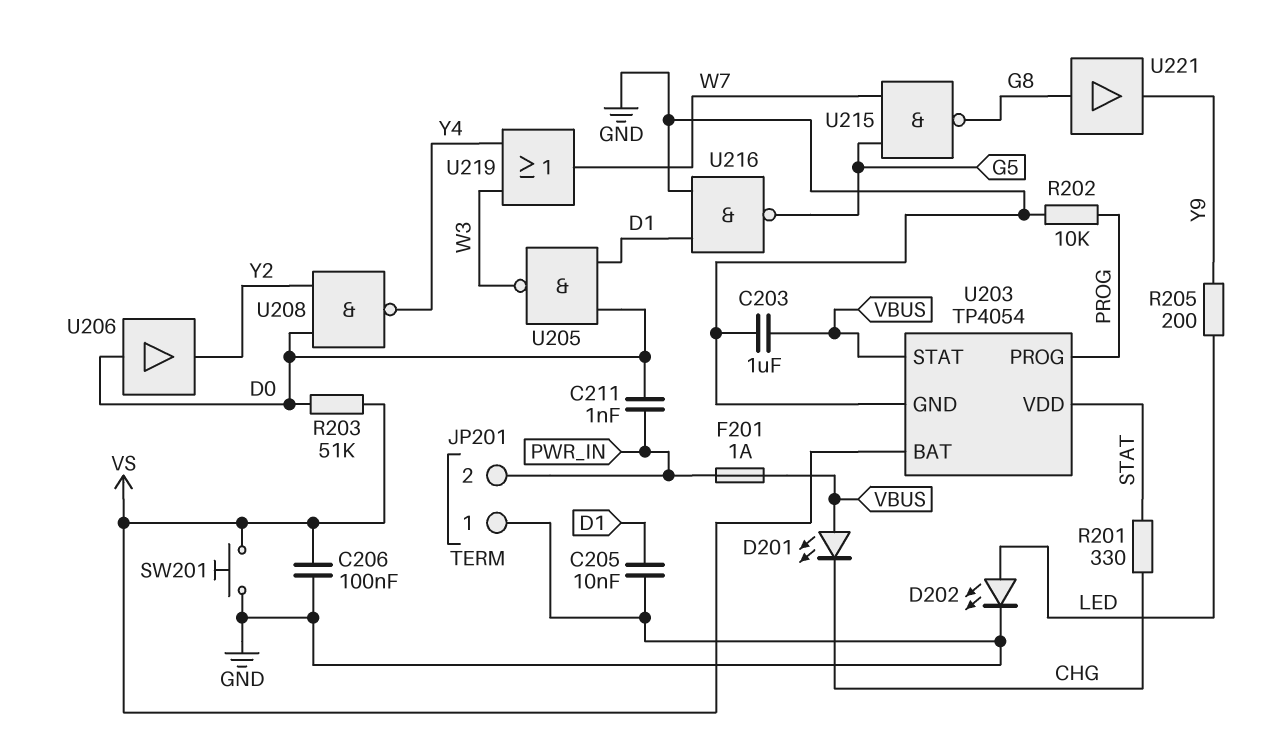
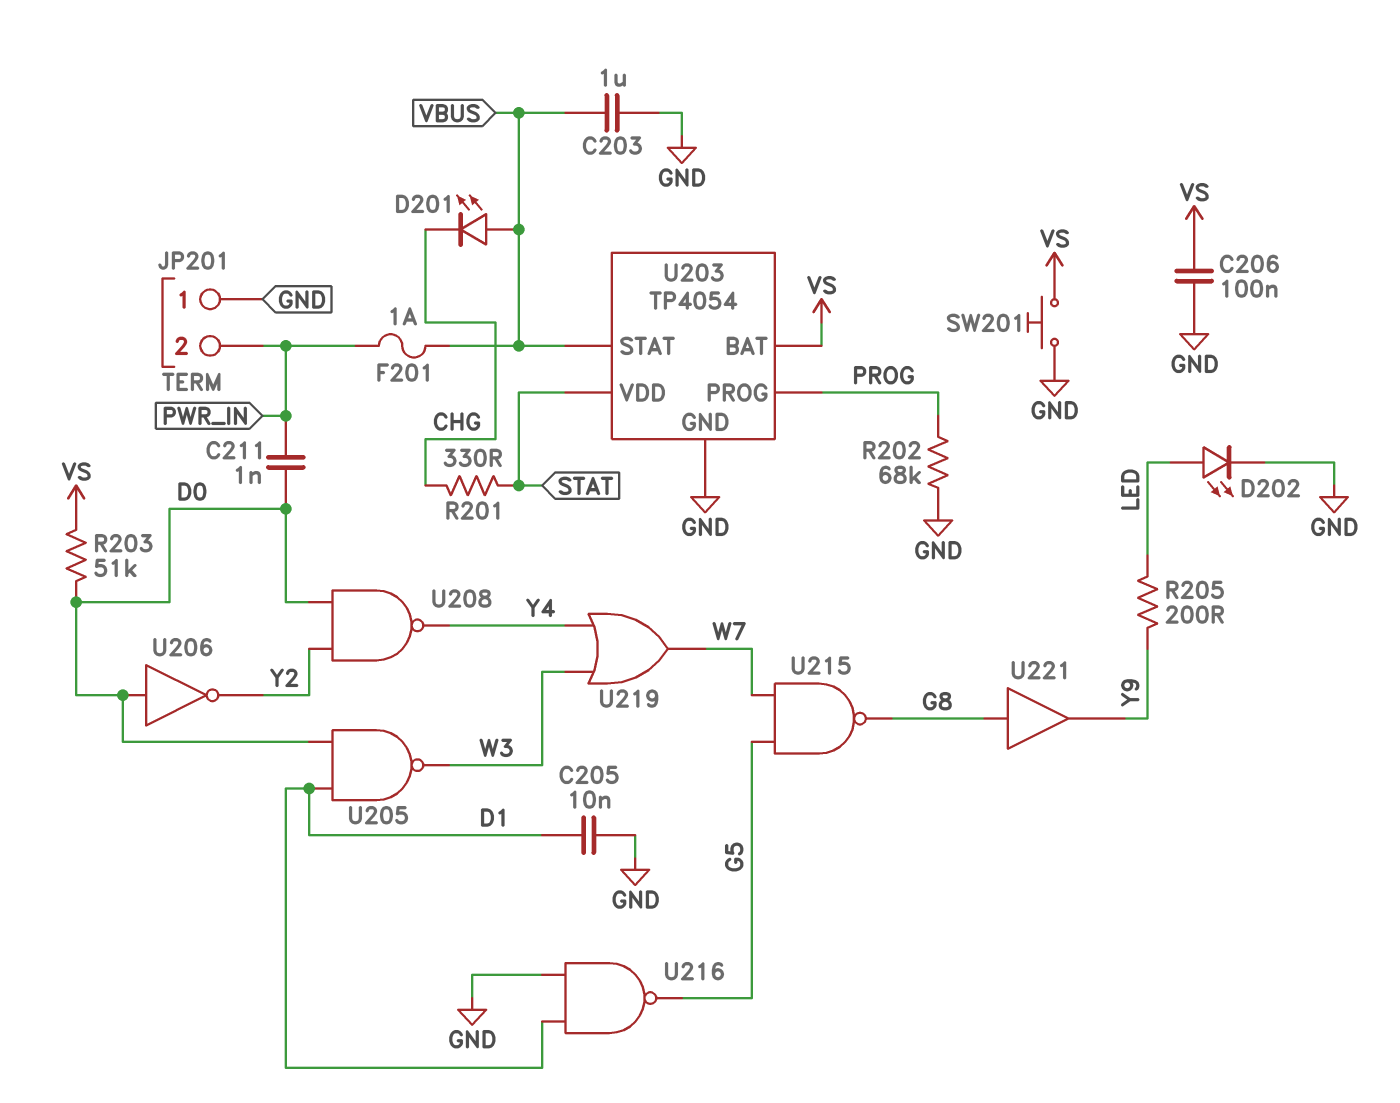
R202: 10k (GND, PROG) -> 68k (GND, PROG)
U206: buffer (in D0, out Y2) -> NOT (in D0, out Y2)

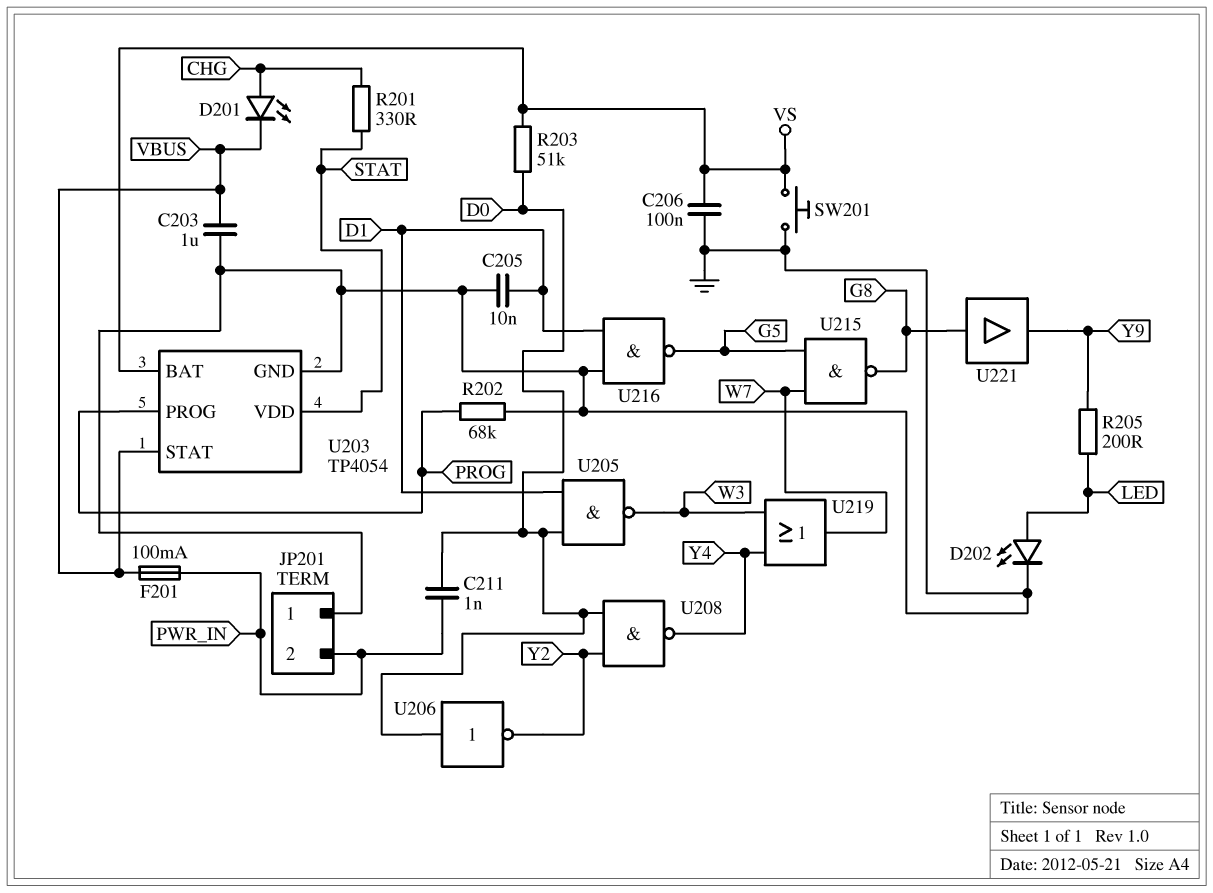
D201: LED (A VBUS, K CHG) -> LED (A CHG, K VBUS)
F201: 1A (PWR_IN, VBUS) -> 100mA (PWR_IN, VBUS)

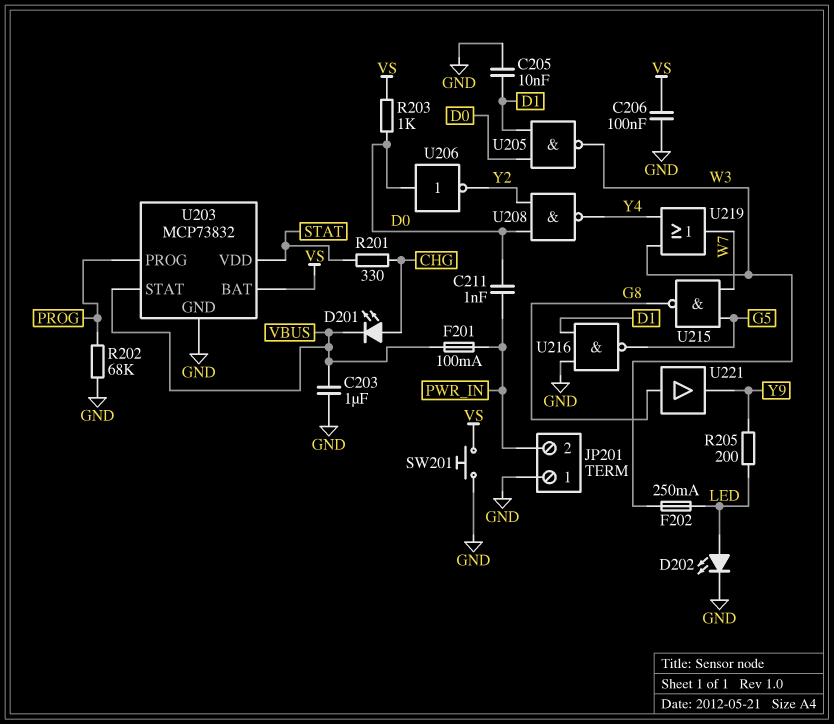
F202: none -> 250mA (LED, W3)
R203: 51k (D0, VS) -> 1k (D0, VS)
U203: TP4054 -> MCP73832

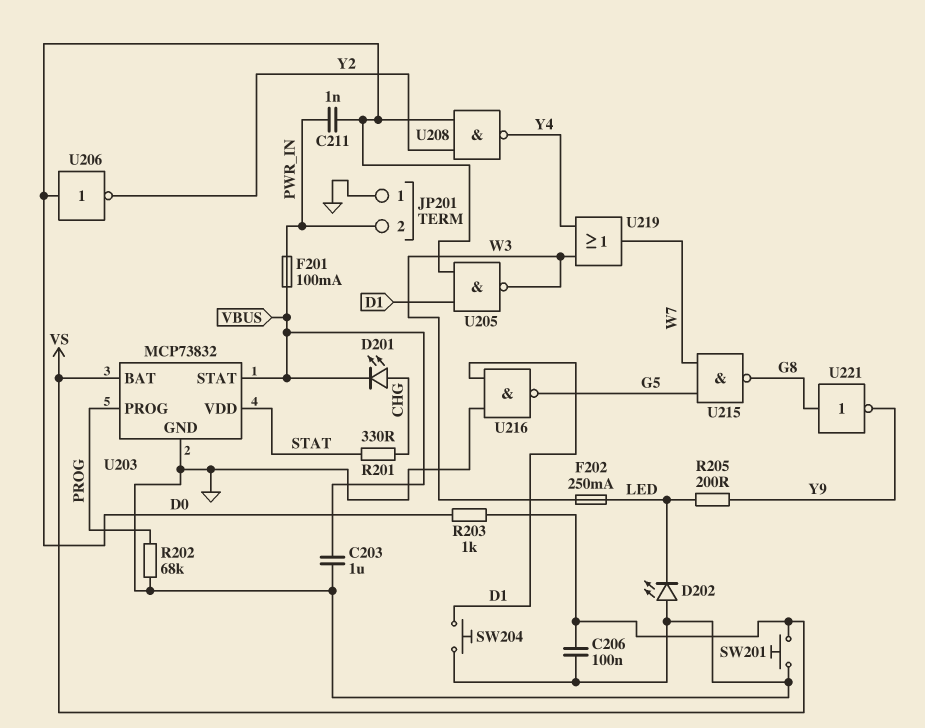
C205: 10nF (D1, GND) -> none
D202: LED (A LED, K GND) -> LED (A GND, K LED)
SW204: none -> button (D1, GND)
U221: buffer (in G8, out Y9) -> NOT (in G8, out Y9)

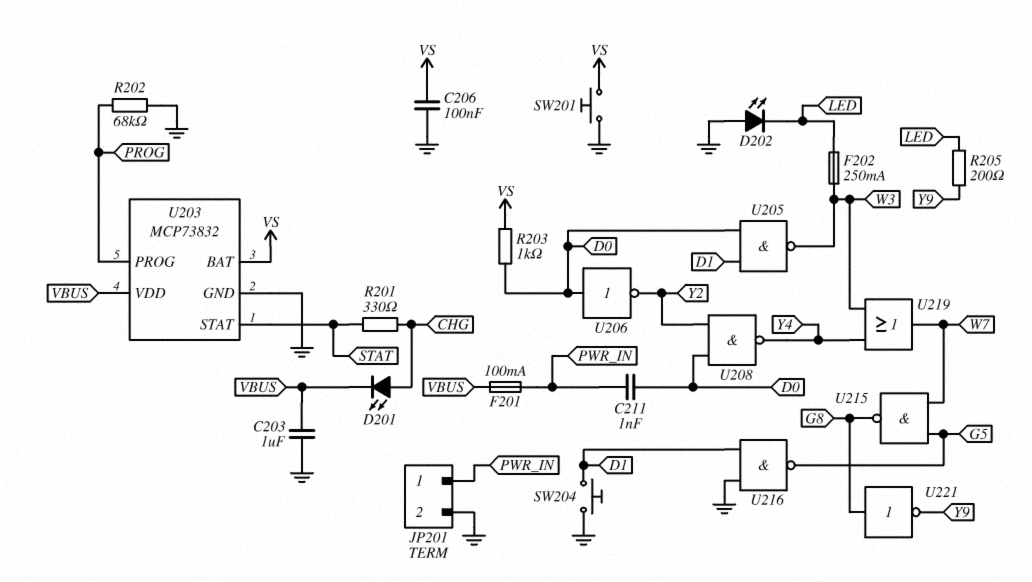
JP201 pin 1: GND -> PWR_IN
JP201 pin 2: PWR_IN -> GND
U203 pin STAT: VBUS -> STAT
U203 pin VDD: STAT -> VBUS

